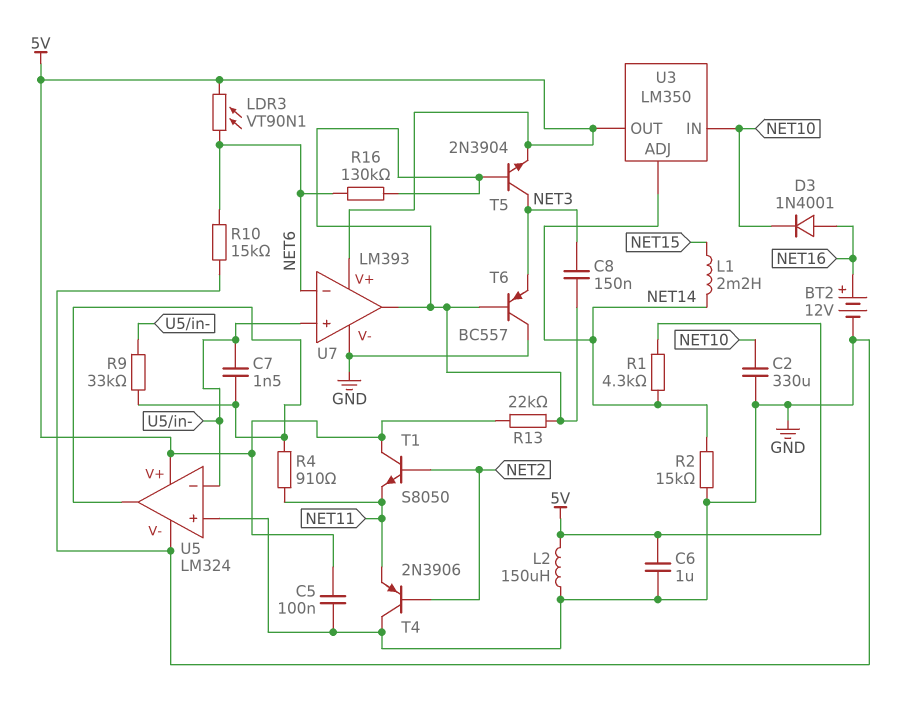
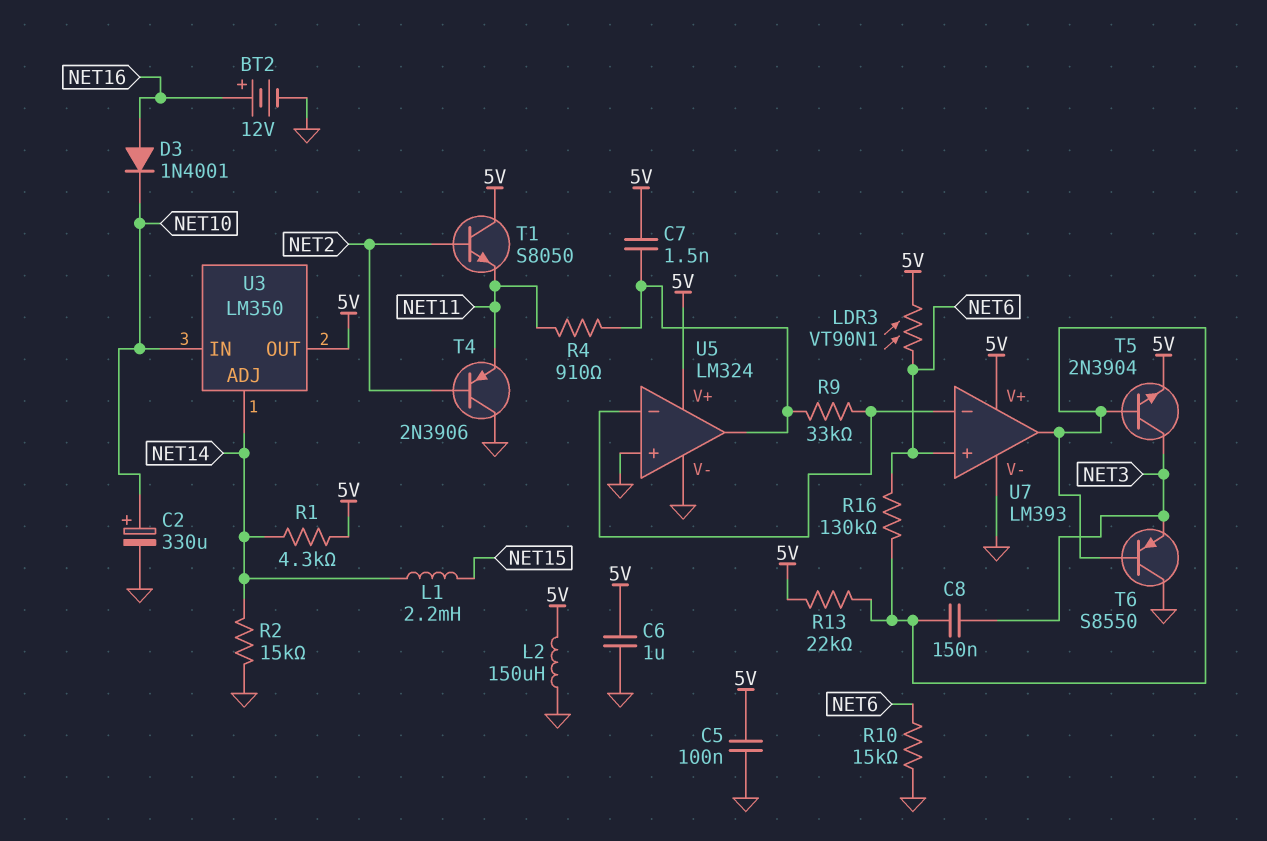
C2: 330uF (GND, NET10) -> 330uF (plus NET10, minus GND)
C7: 1.5nF (U5/in-, U5/out) -> 1.5nF (5V, U5/out)
T6: PNP BC557 (B U7/out, C GND, E NET3) -> PNP S8550 (B U7/out, C GND, E NET3)
U7 pin in+: U5/in- -> NET6
U7 pin in-: NET6 -> U5/in-

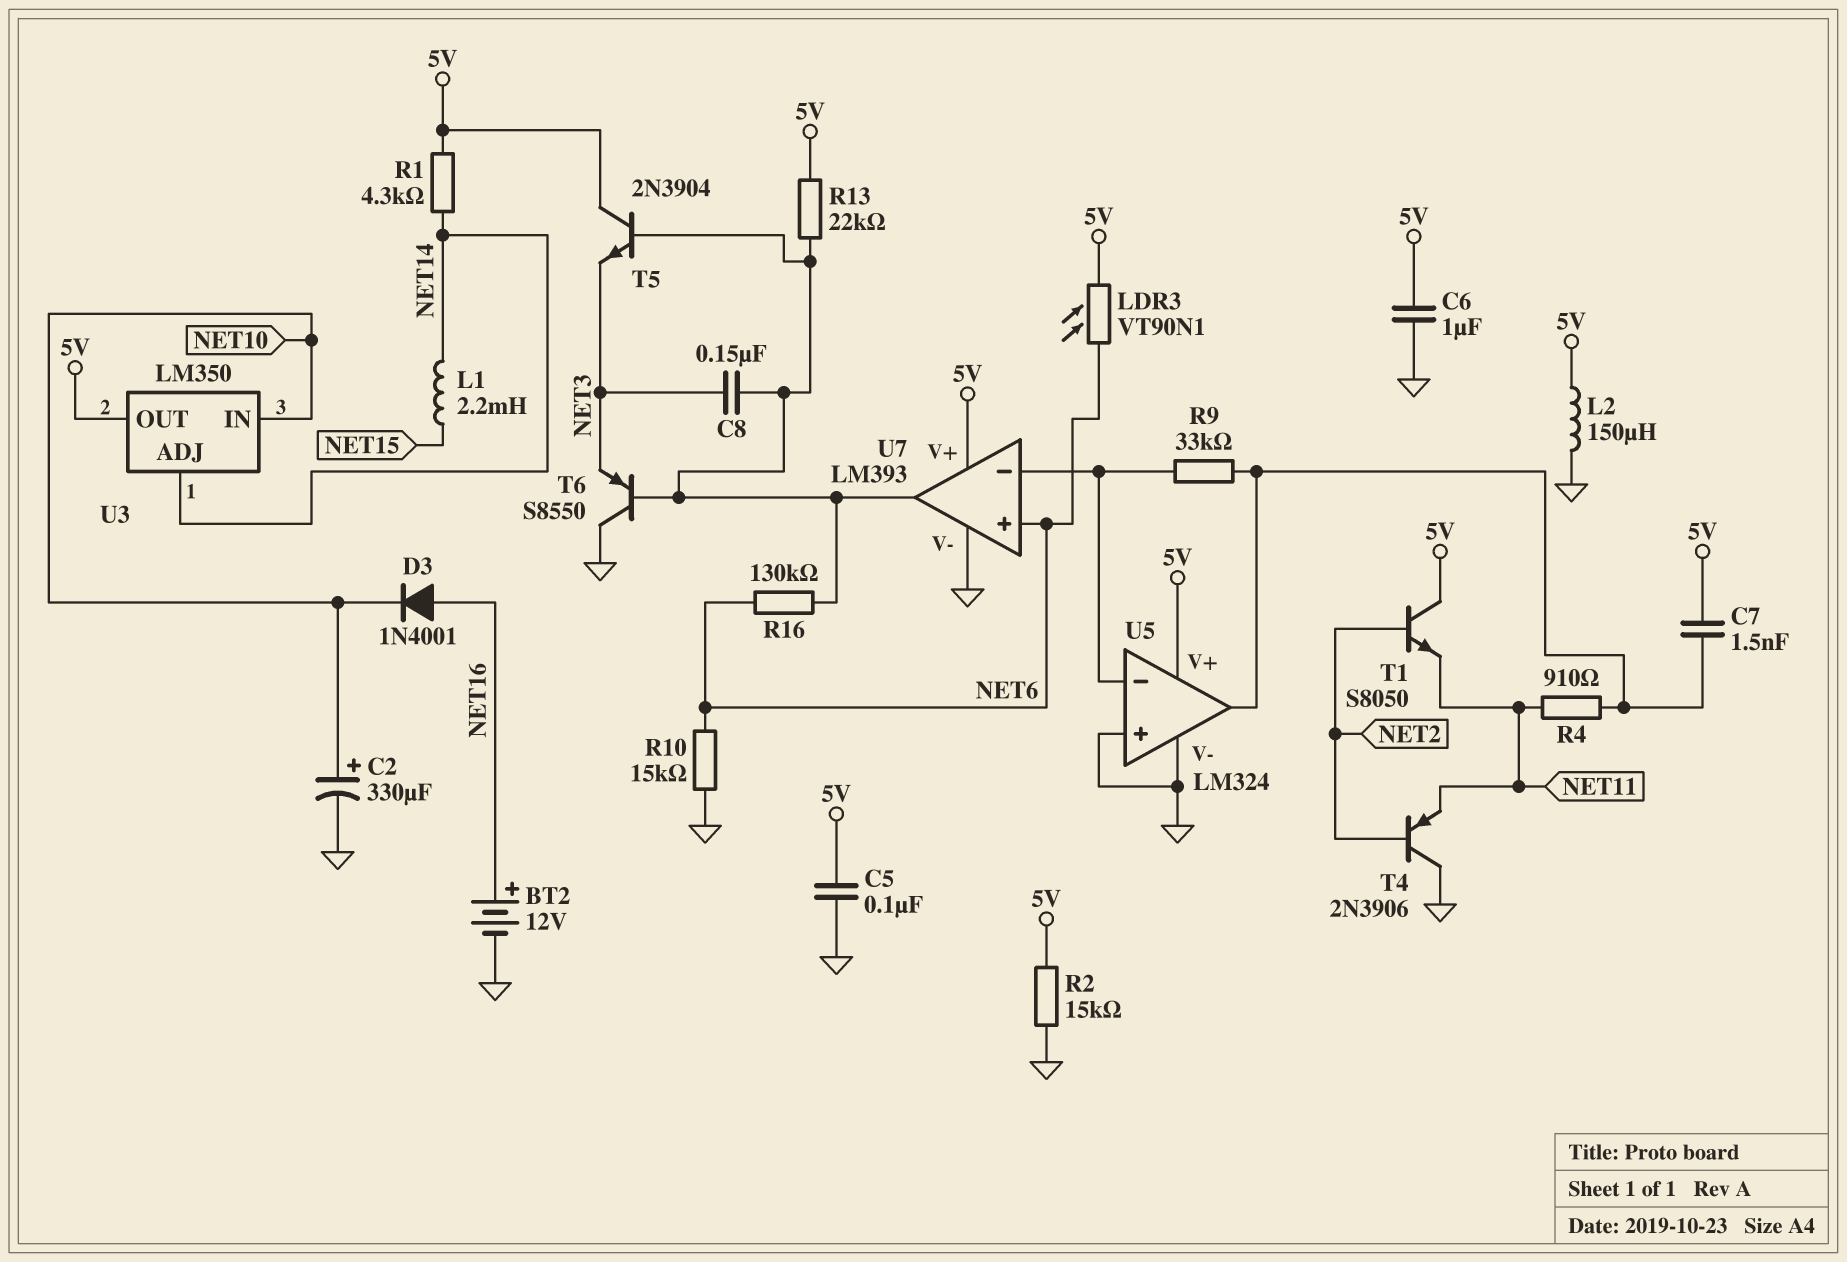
R2: 15k (GND, NET14) -> 15k (5V, GND)
T5: NPN 2N3904 (B U7/out, C NET3, E 5V) -> NPN 2N3904 (B U7/out, C 5V, E NET3)

